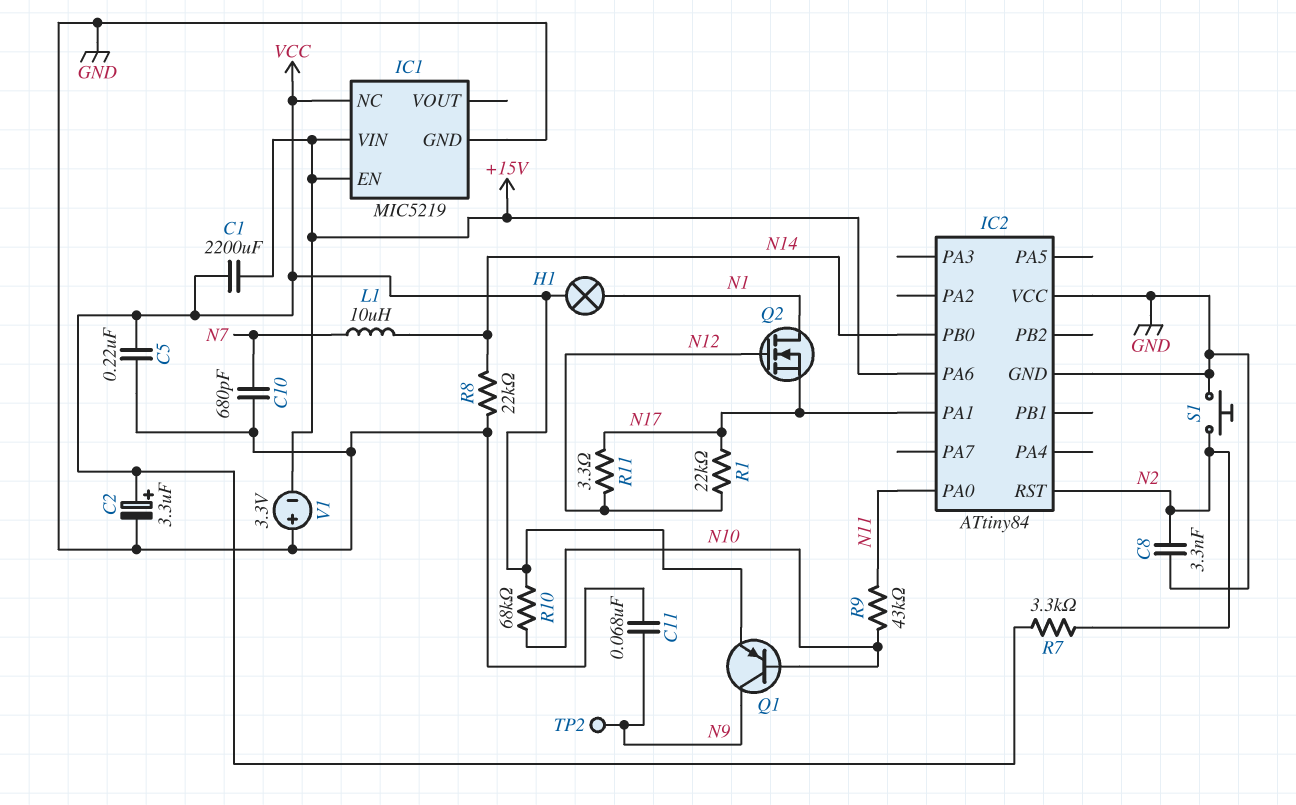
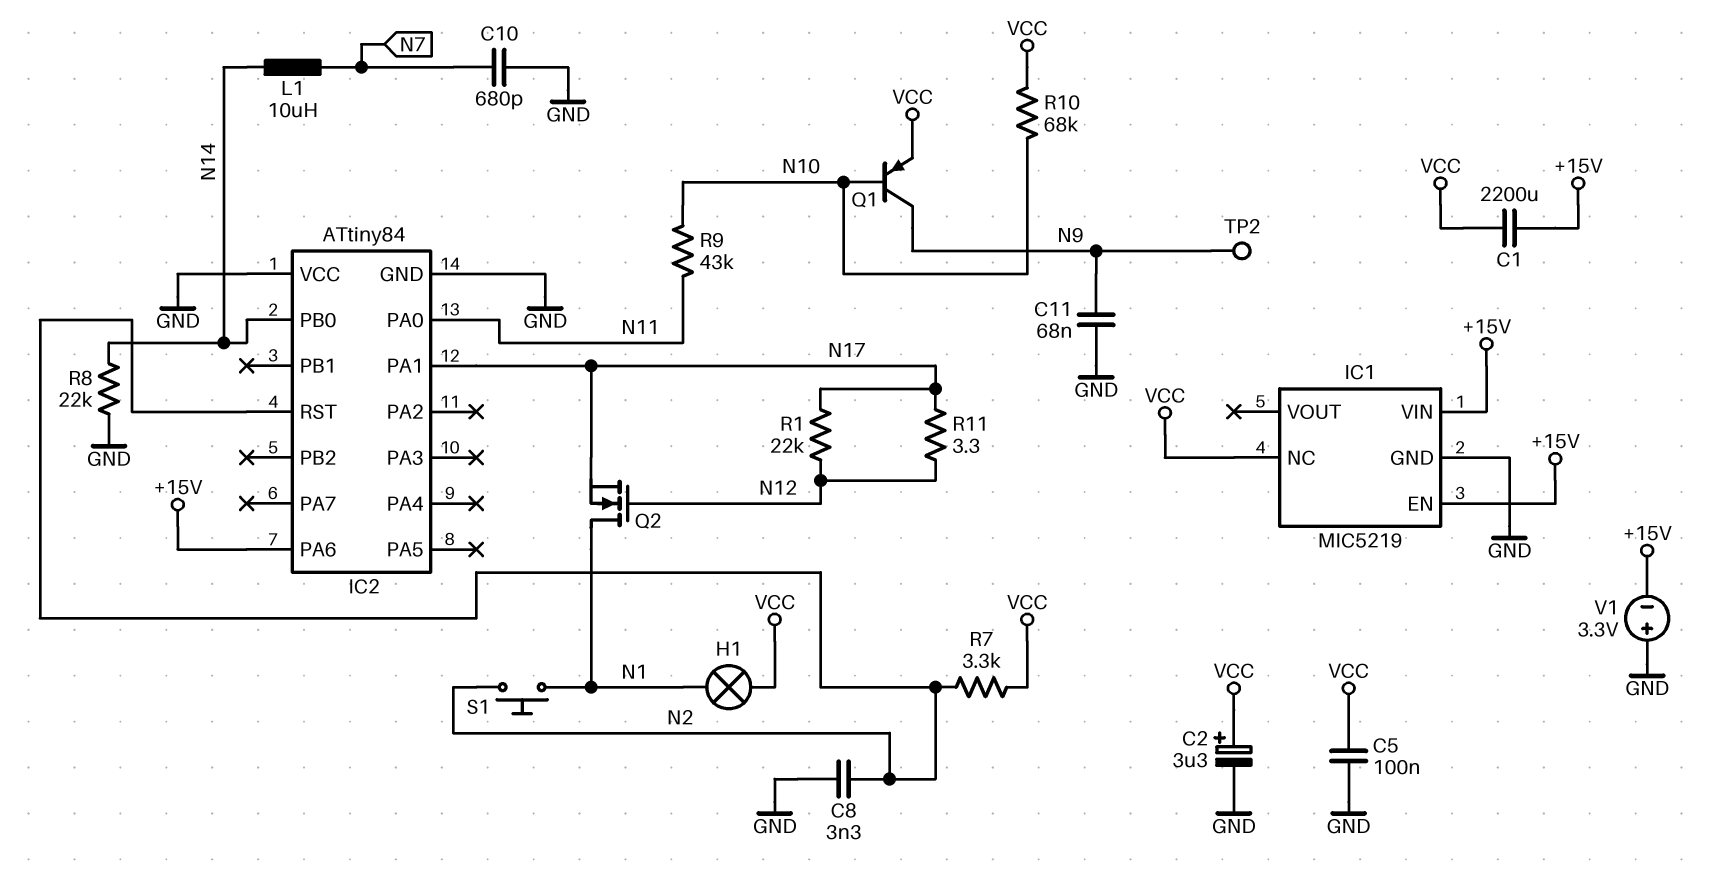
C5: 220nF (GND, VCC) -> 100nF (GND, VCC)
S1: button (GND, N2) -> button (N1, N2)

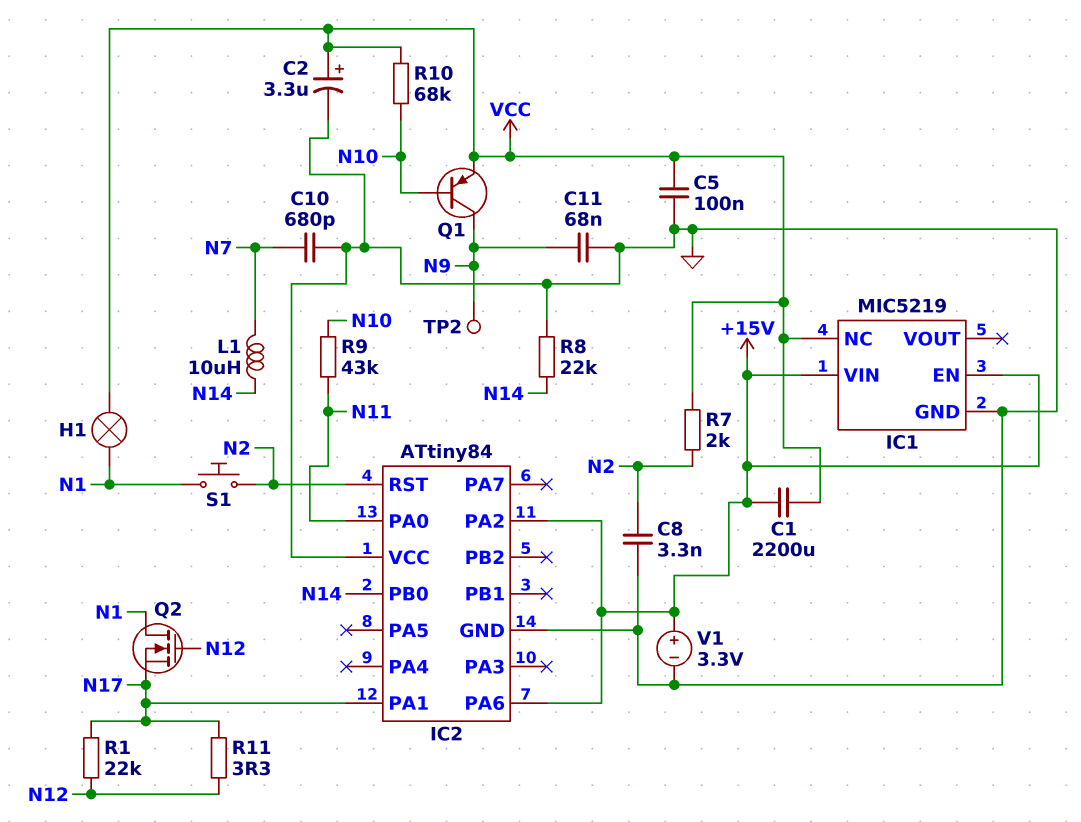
IC2 pin PA2: none -> +15V
R7: 3.3k (N2, VCC) -> 2k (N2, VCC)
V1: 3.3V (plus GND, minus +15V) -> 3.3V (plus +15V, minus GND)

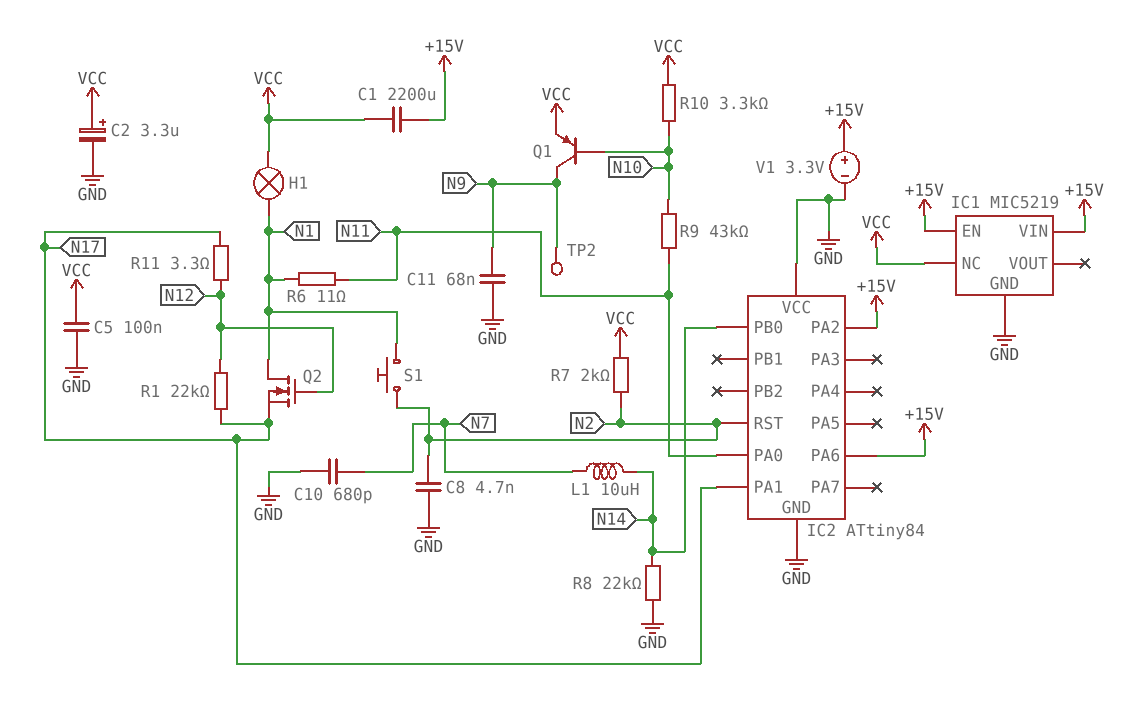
C8: 3.3nF (GND, N2) -> 4.7nF (GND, N2)
R6: none -> 11 (N1, N11)
R10: 68k (N10, VCC) -> 3.3k (N10, VCC)

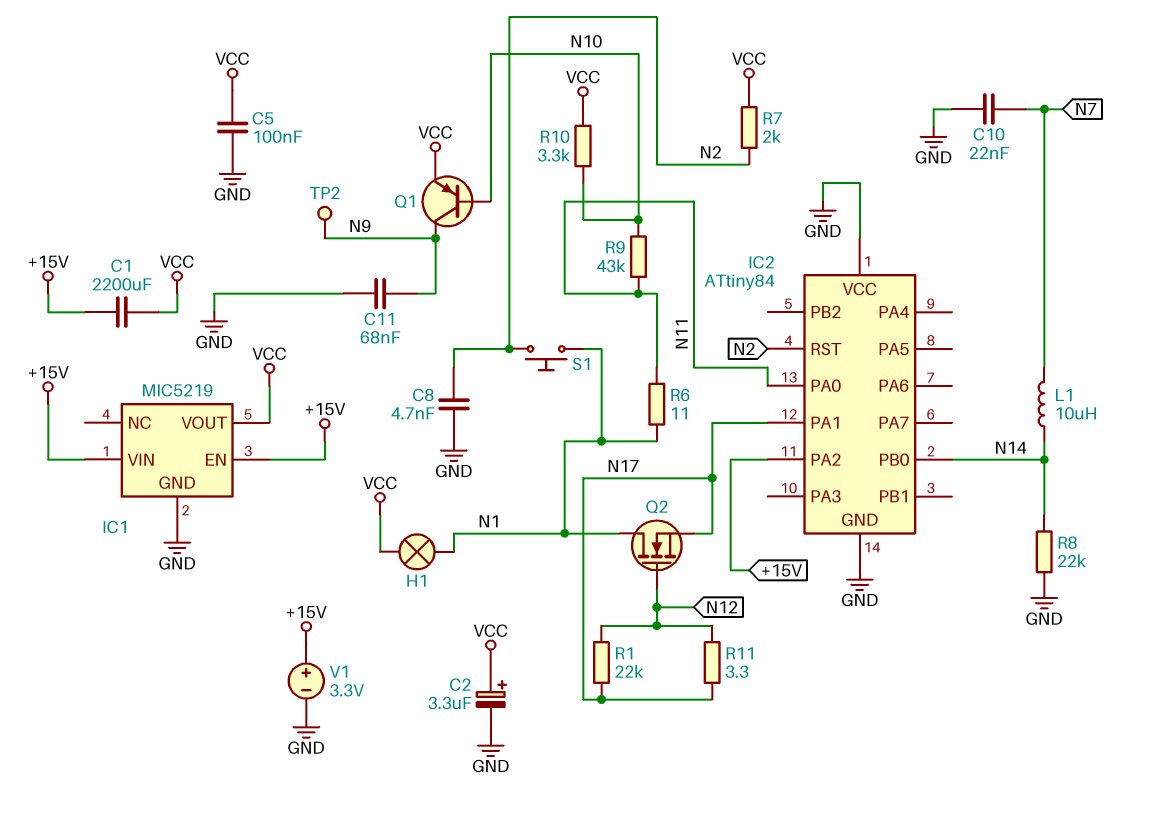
C10: 680pF (GND, N7) -> 22nF (GND, N7)
IC1 pin NC: VCC -> none
IC1 pin VOUT: none -> VCC
IC2 pin PA6: +15V -> none

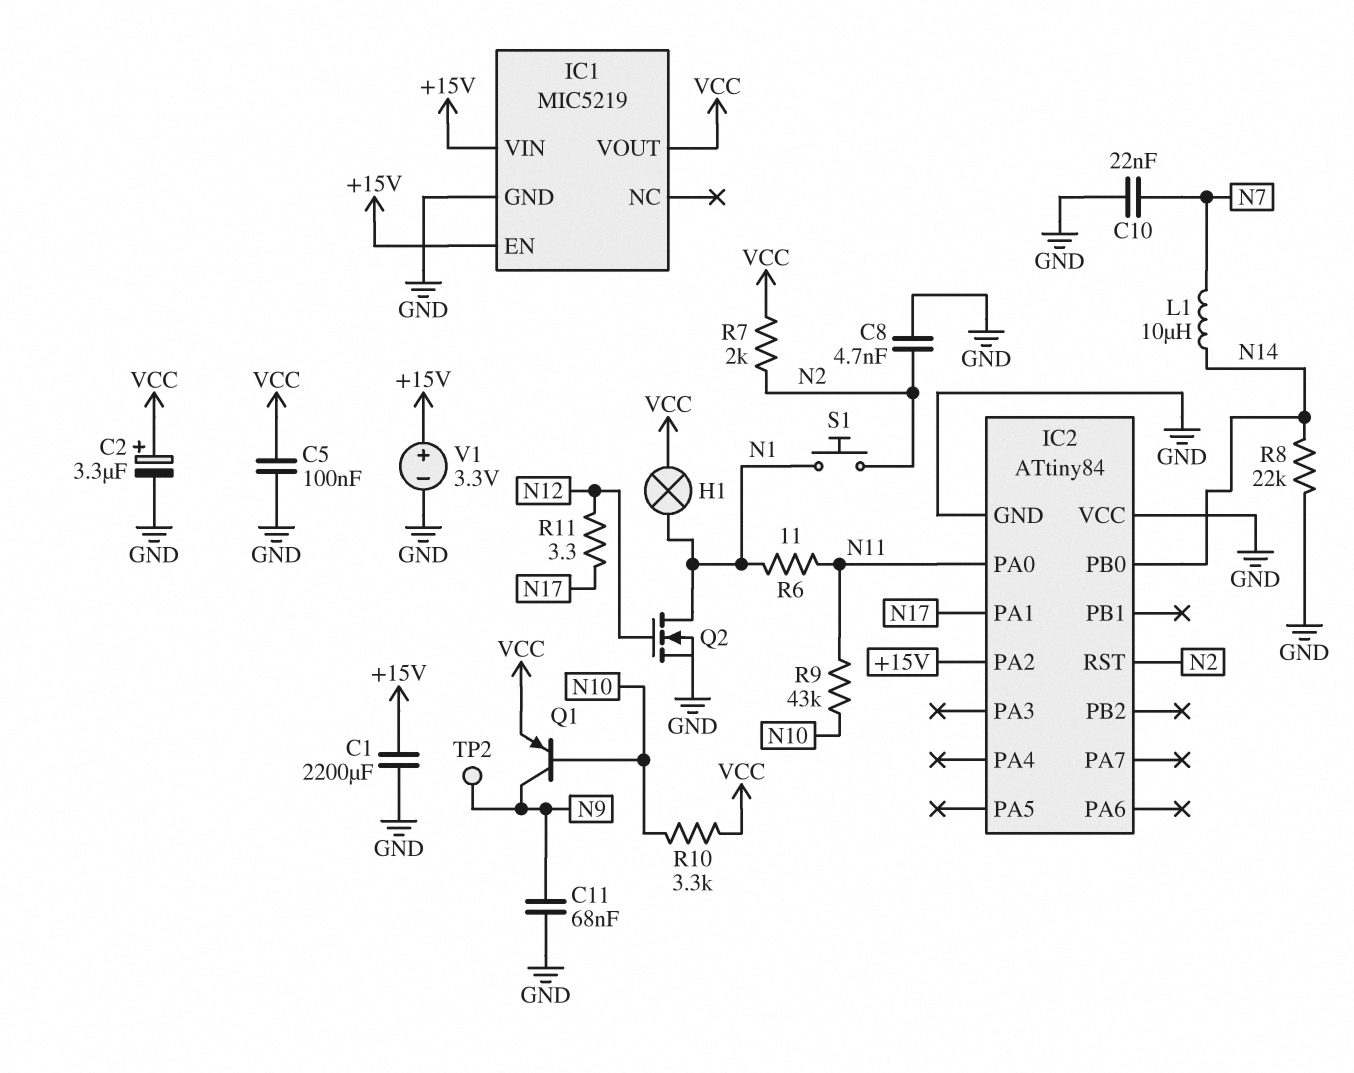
C1: 2200uF (+15V, VCC) -> 2200uF (+15V, GND)
Q2: NMOS (G N12, D N1, S N17) -> NMOS (G N12, D N1, S GND)
R1: 22k (N12, N17) -> none

